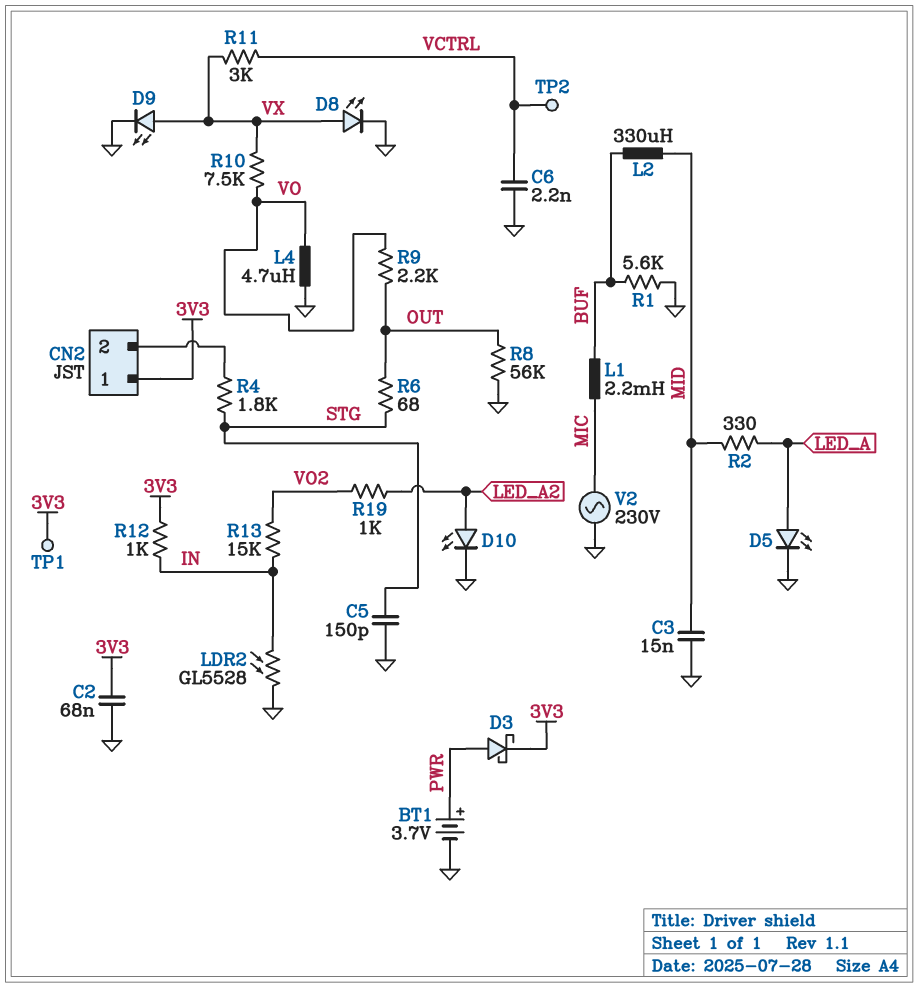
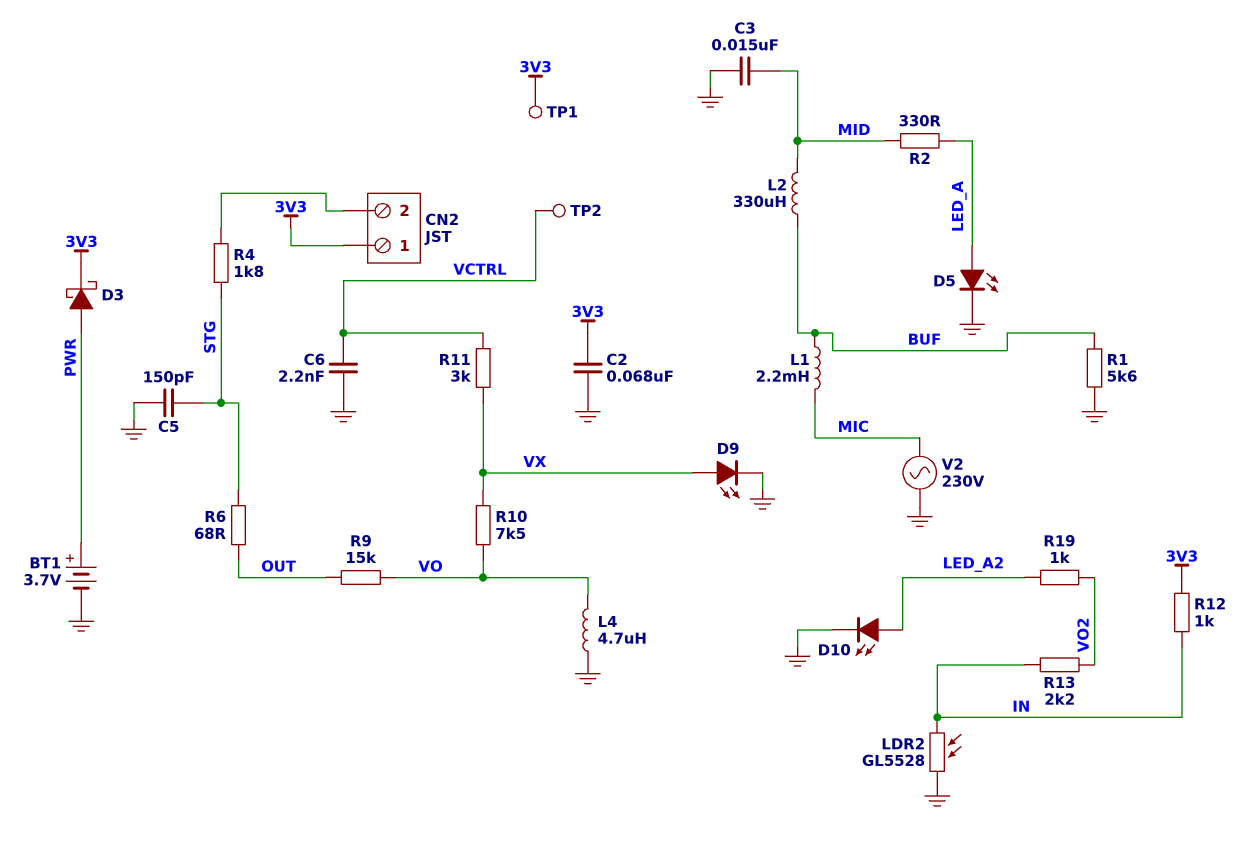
D8: LED (A VX, K GND) -> none
R8: 56k (GND, OUT) -> none
R9: 2.2k (OUT, VO) -> 15k (OUT, VO)
R13: 15k (IN, VO2) -> 2.2k (IN, VO2)

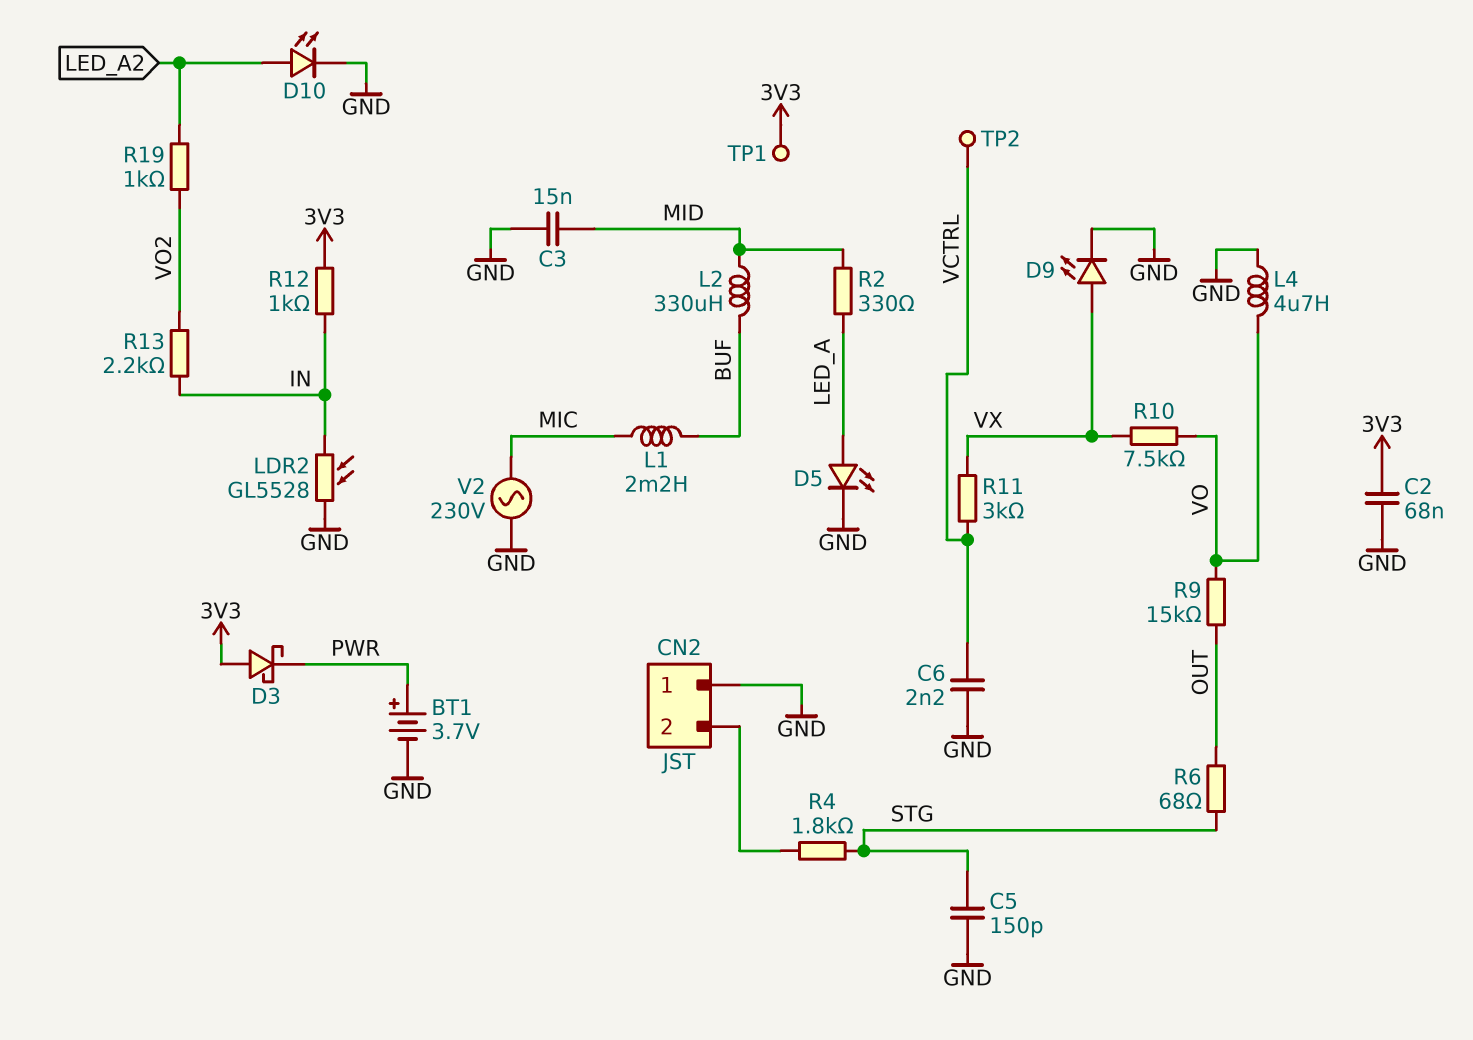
CN2 pin 1: 3V3 -> GND
D3: schottky (A PWR, K 3V3) -> schottky (A 3V3, K PWR)
R1: 5.6k (BUF, GND) -> none

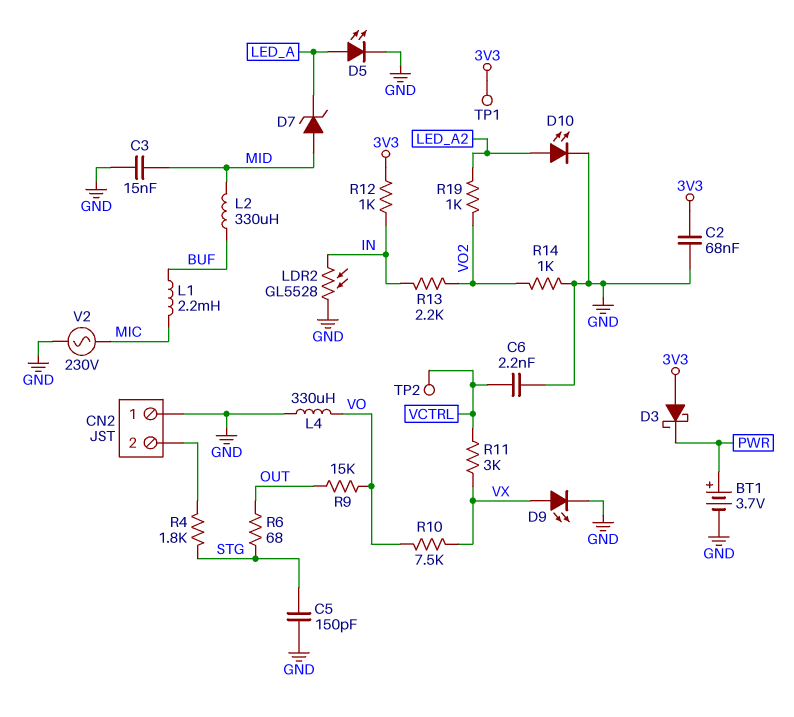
D7: none -> zener (A MID, K LED_A)
L4: 4.7uH (GND, VO) -> 330uH (GND, VO)
R2: 330 (LED_A, MID) -> none
R14: none -> 1k (GND, VO2)

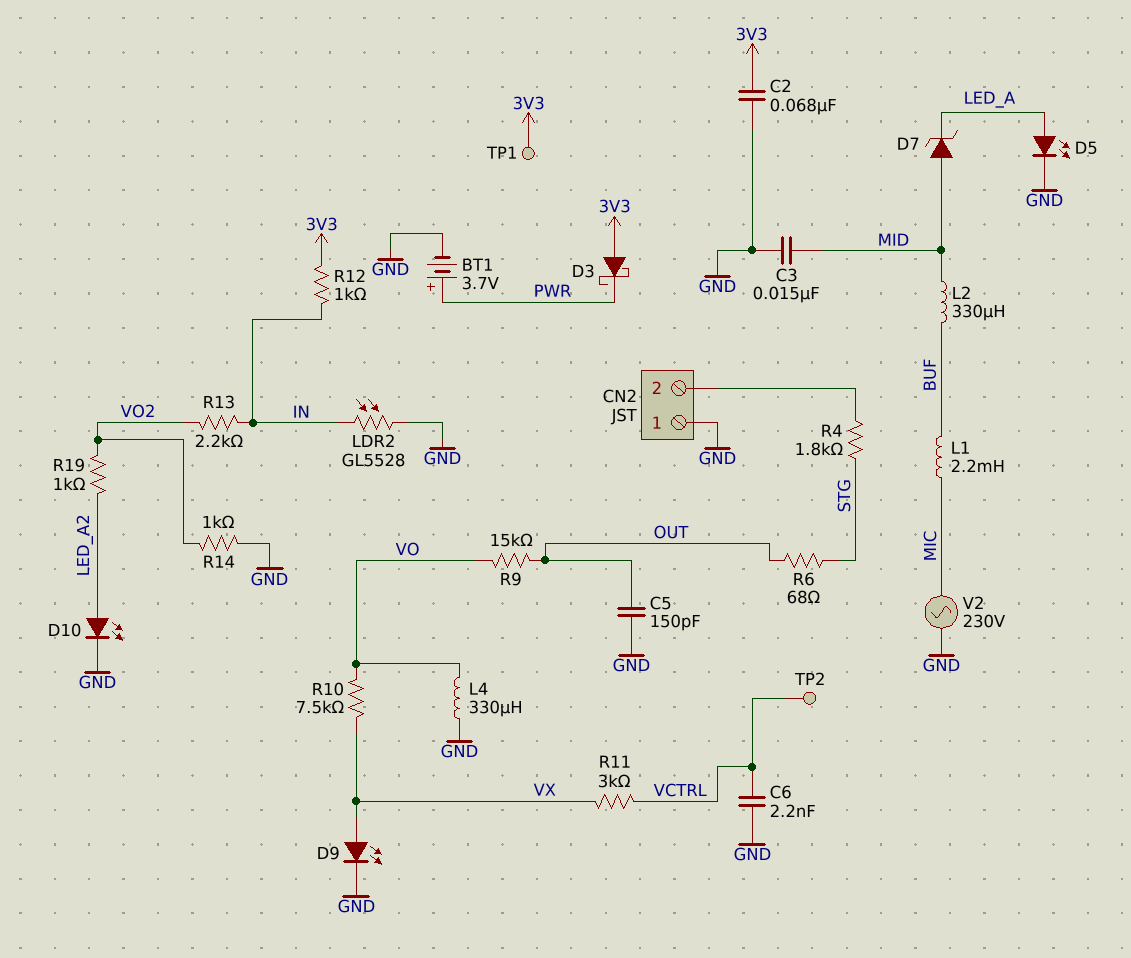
C5: 150pF (GND, STG) -> 150pF (GND, OUT)

